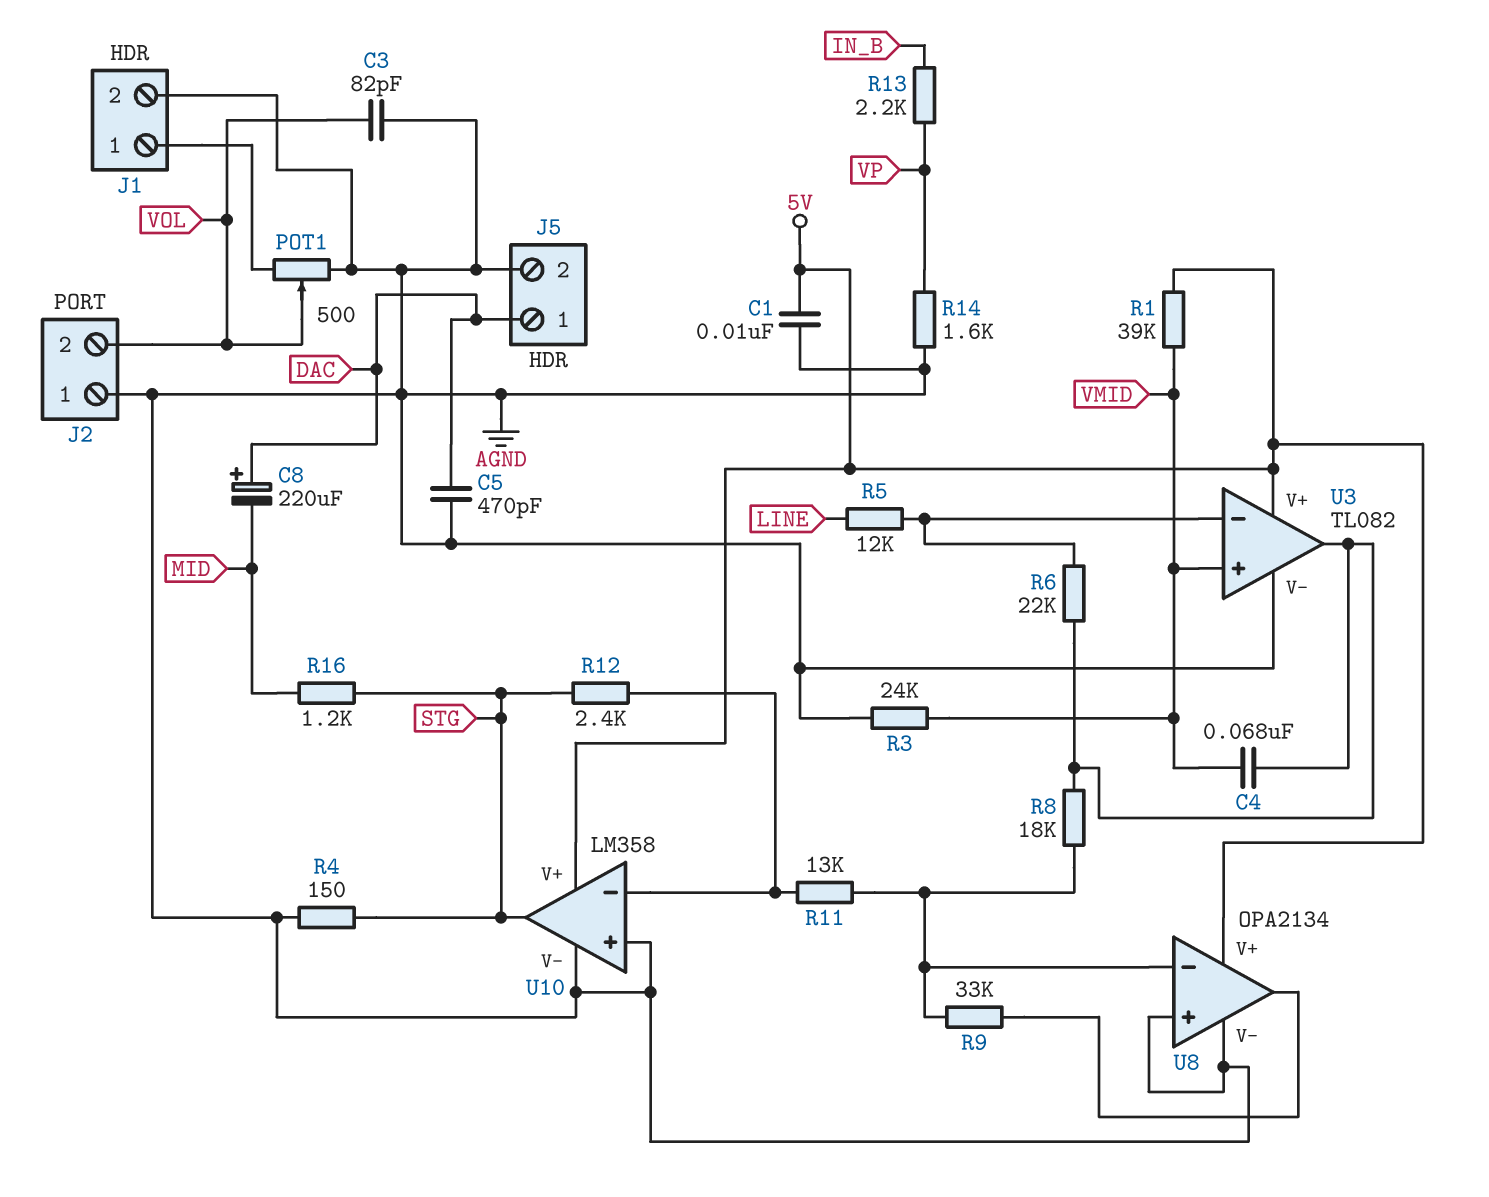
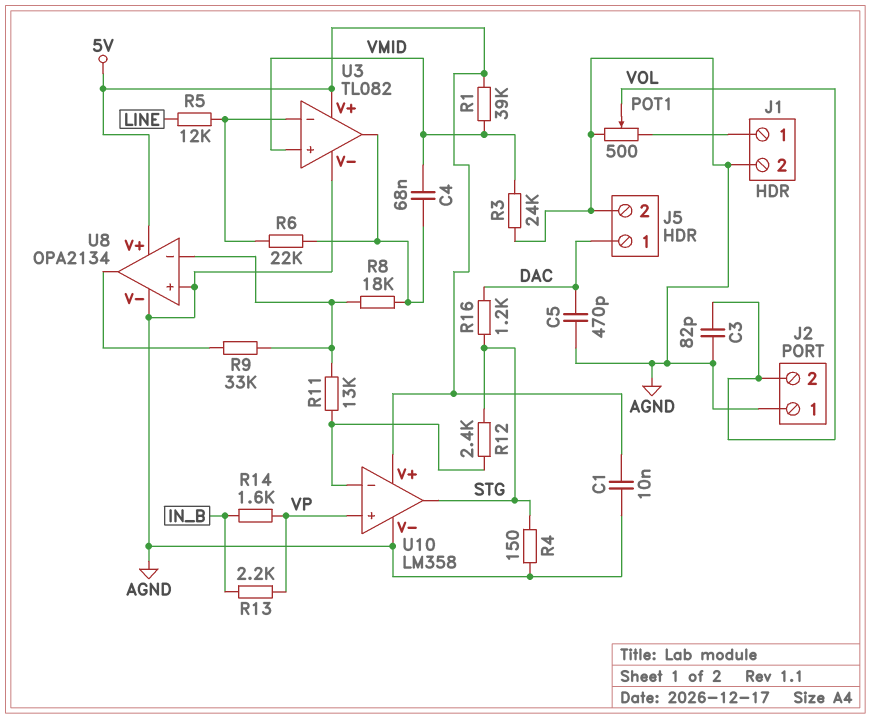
C8: 220uF (plus DAC, minus MID) -> none
R14: 1.6k (AGND, VP) -> 1.6k (IN_B, VP)
R16: 1.2k (MID, STG) -> 1.2k (DAC, STG)
U10 pin in+: AGND -> VP

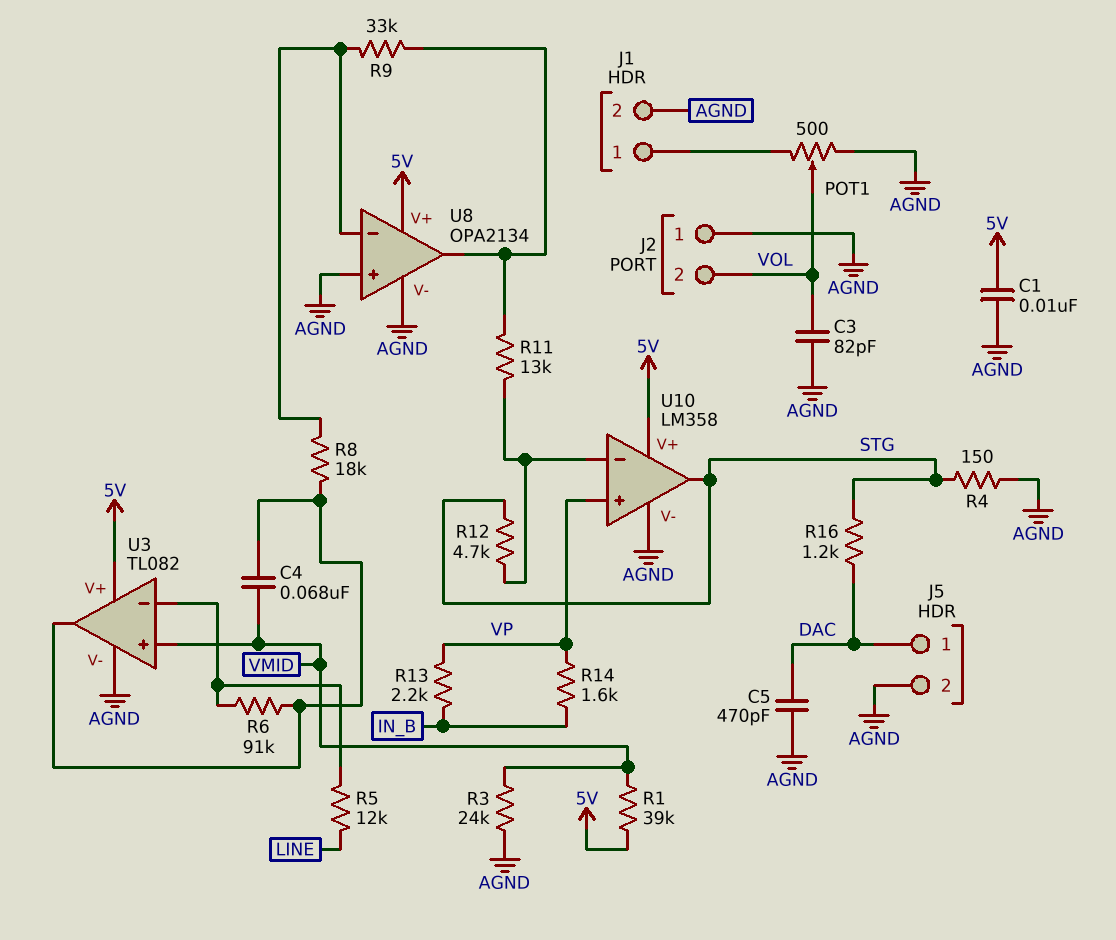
R6: 22k (U3/in-, U3/out) -> 91k (U3/in-, U3/out)
R11: 13k (U8/in-, U10/in-) -> 13k (U8/out, U10/in-)
R12: 2.4k (STG, U10/in-) -> 4.7k (STG, U10/in-)

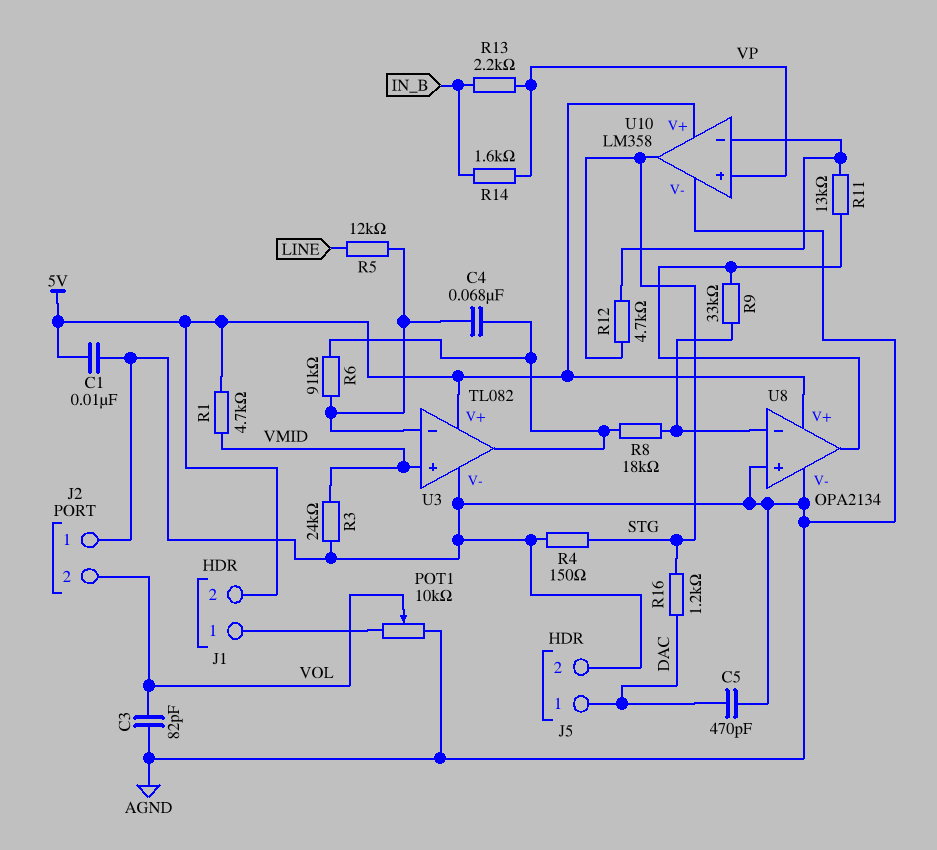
C4: 68nF (U3/out, VMID) -> 68nF (U3/in-, U3/out)
J1 pin 2: AGND -> 5V
POT1: 500 (AGND, J1/1, wiper VOL) -> 10k (AGND, J1/1, wiper VOL)
R1: 39k (5V, VMID) -> 4.7k (5V, VMID)

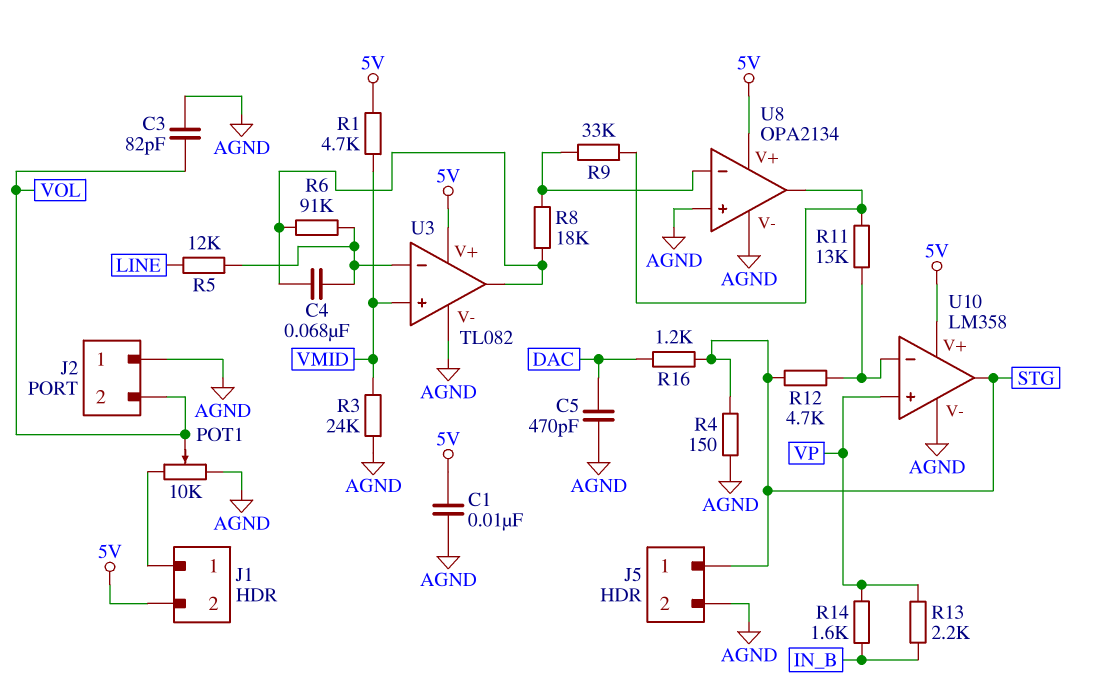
J5 pin 1: DAC -> STG

